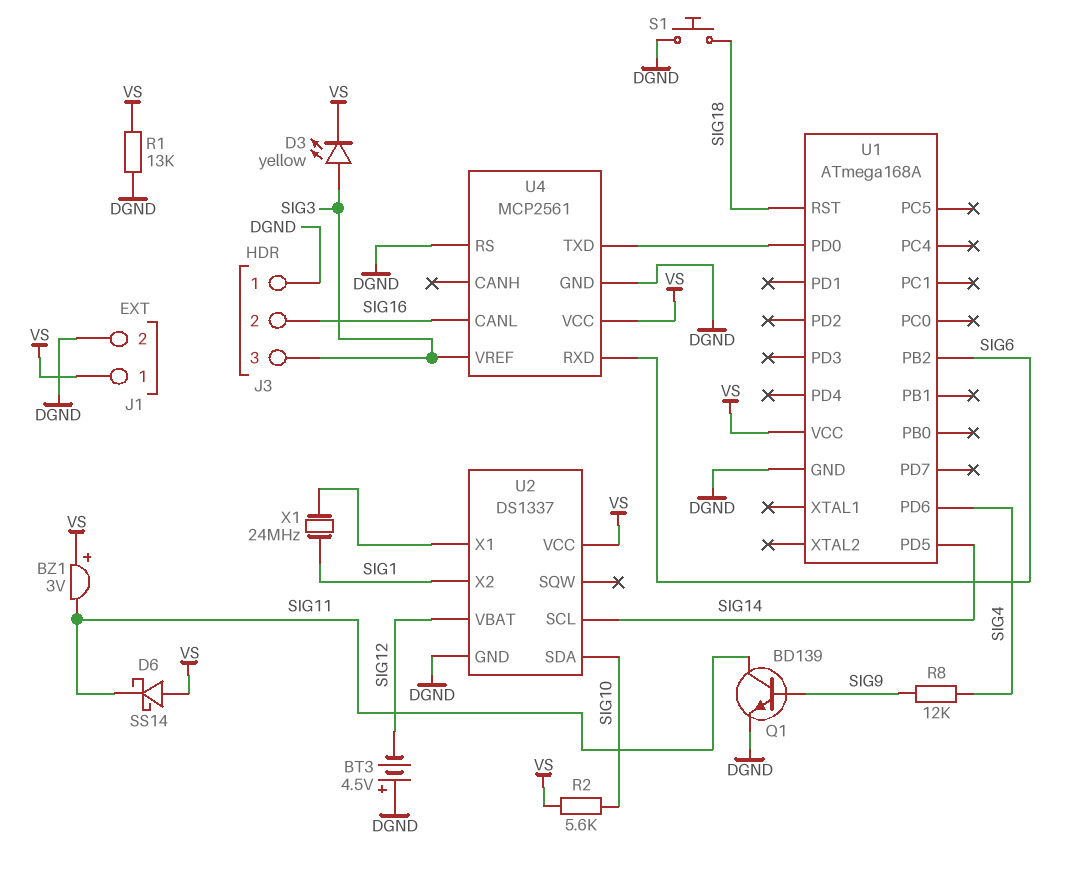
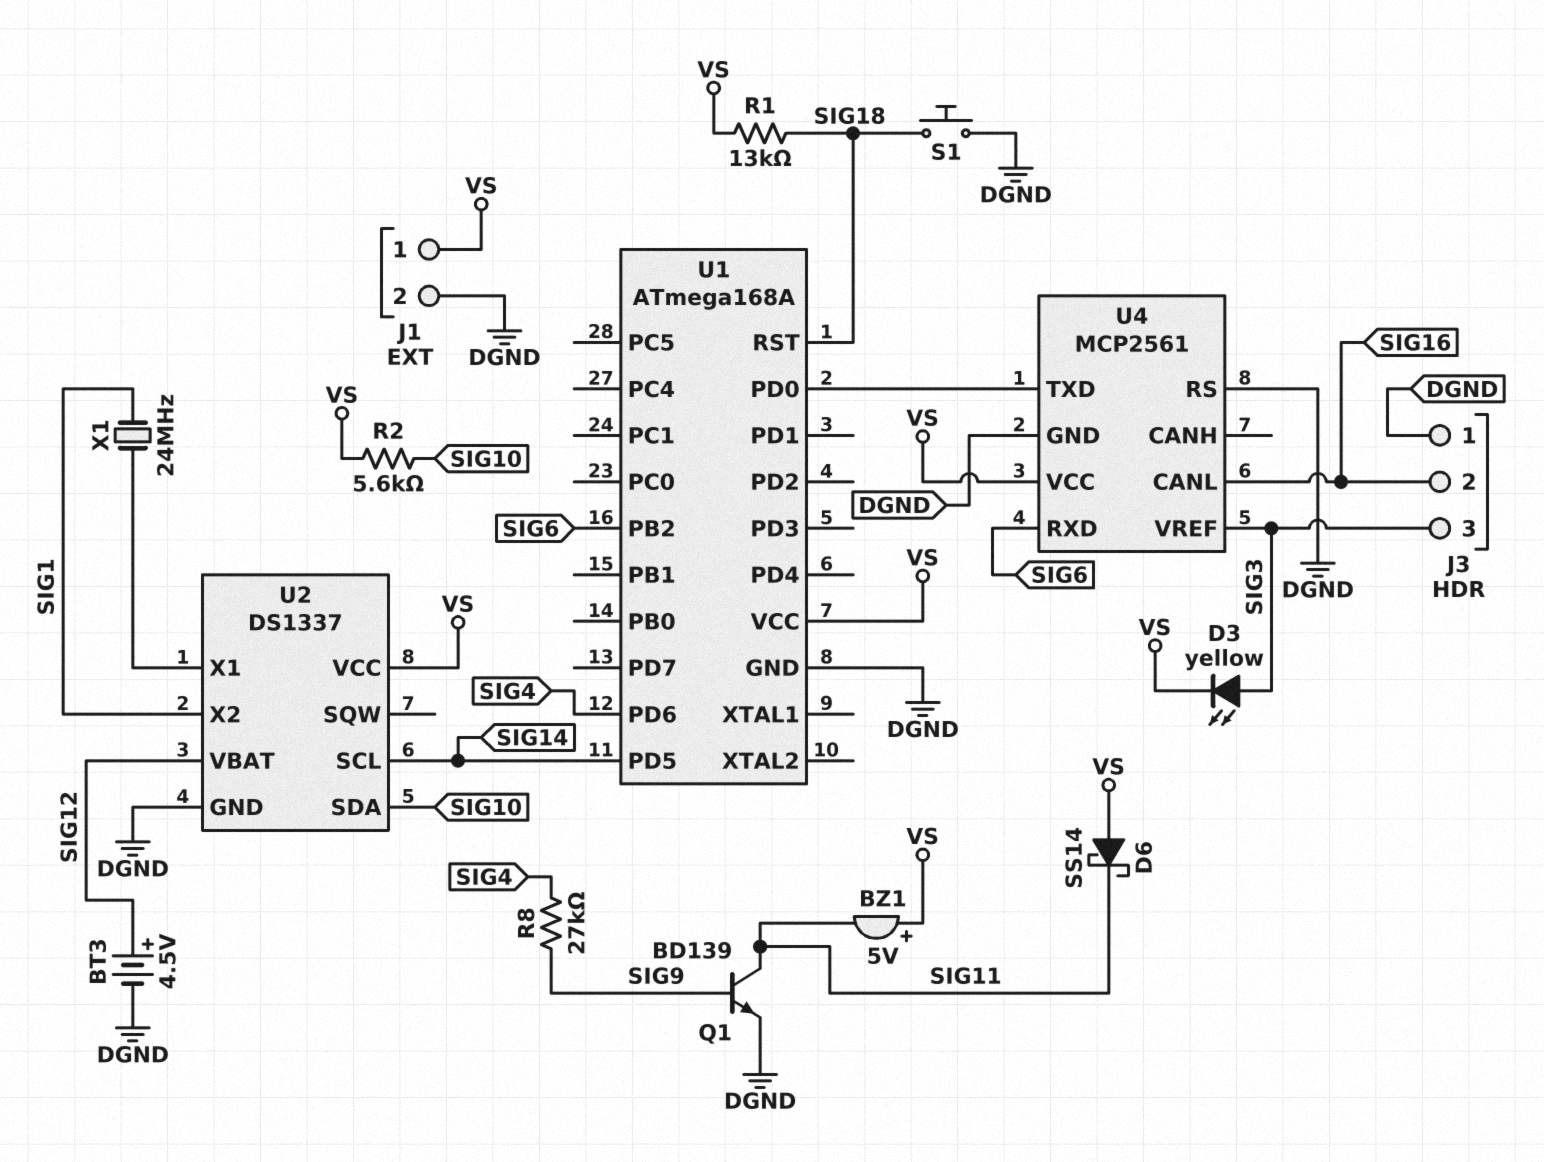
BT3: 4.5V (plus DGND, minus SIG12) -> 4.5V (plus SIG12, minus DGND)
BZ1: buzzer 3V (plus VS, minus SIG11) -> buzzer 5V (plus VS, minus SIG11)
R1: 13k (DGND, VS) -> 13k (SIG18, VS)
R8: 12k (SIG4, SIG9) -> 27k (SIG4, SIG9)

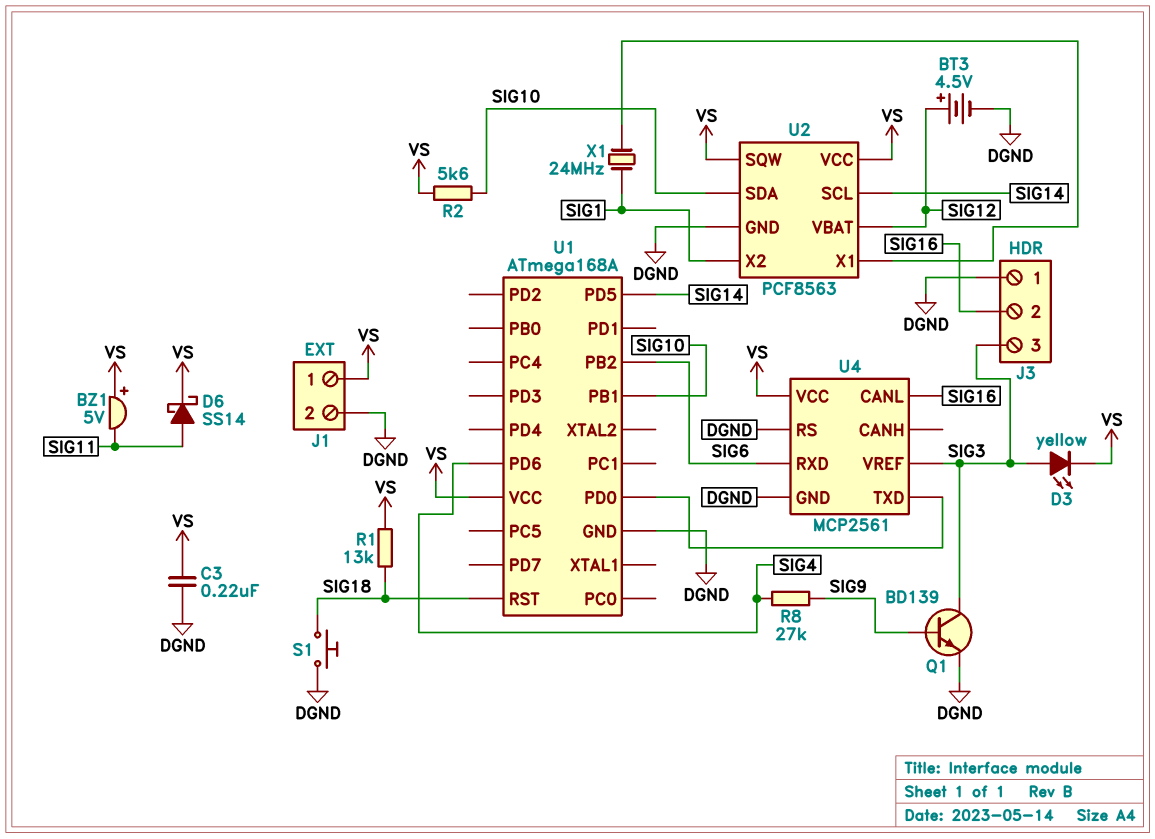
C3: none -> 220nF (DGND, VS)
D6: schottky SS14 (A VS, K SIG11) -> schottky SS14 (A SIG11, K VS)
Q1: NPN BD139 (B SIG9, C SIG11, E DGND) -> NPN BD139 (B SIG9, C SIG3, E DGND)
U1 pin PB1: none -> SIG10
U2: DS1337 -> PCF8563
U2 pin SQW: none -> VS

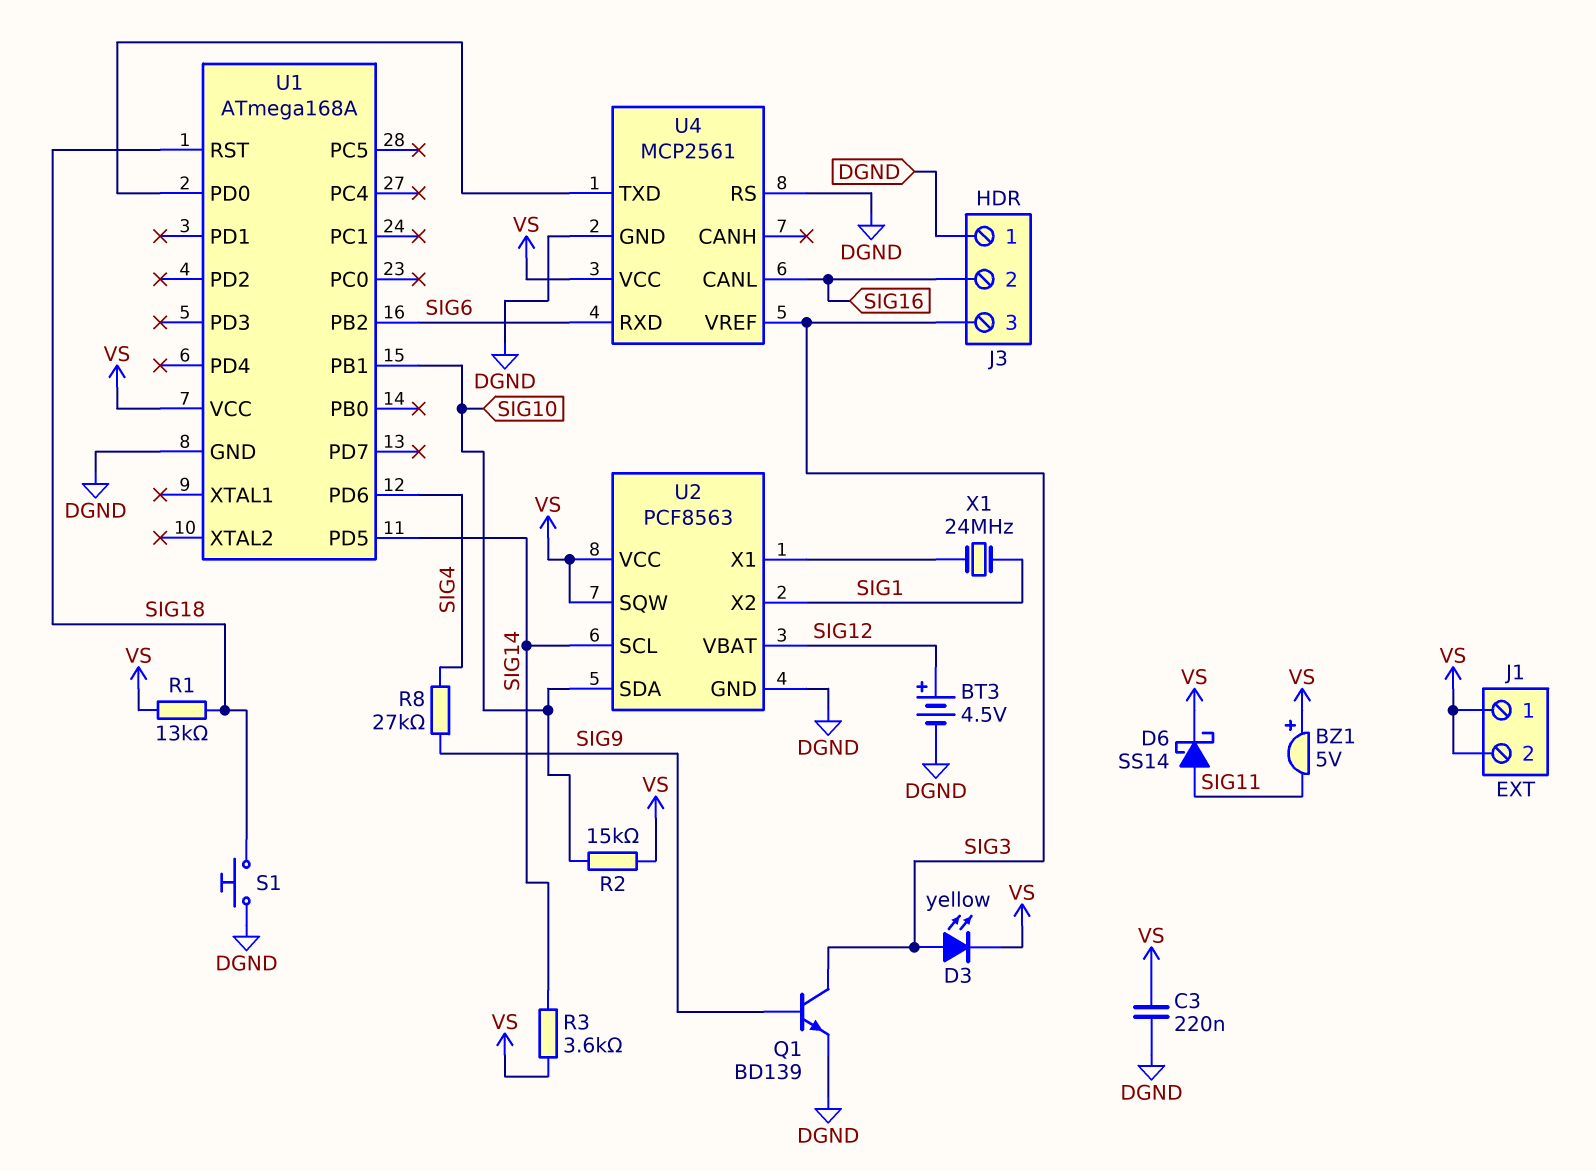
J1 pin 2: DGND -> VS
R2: 5.6k (SIG10, VS) -> 15k (SIG10, VS)
R3: none -> 3.6k (SIG14, VS)

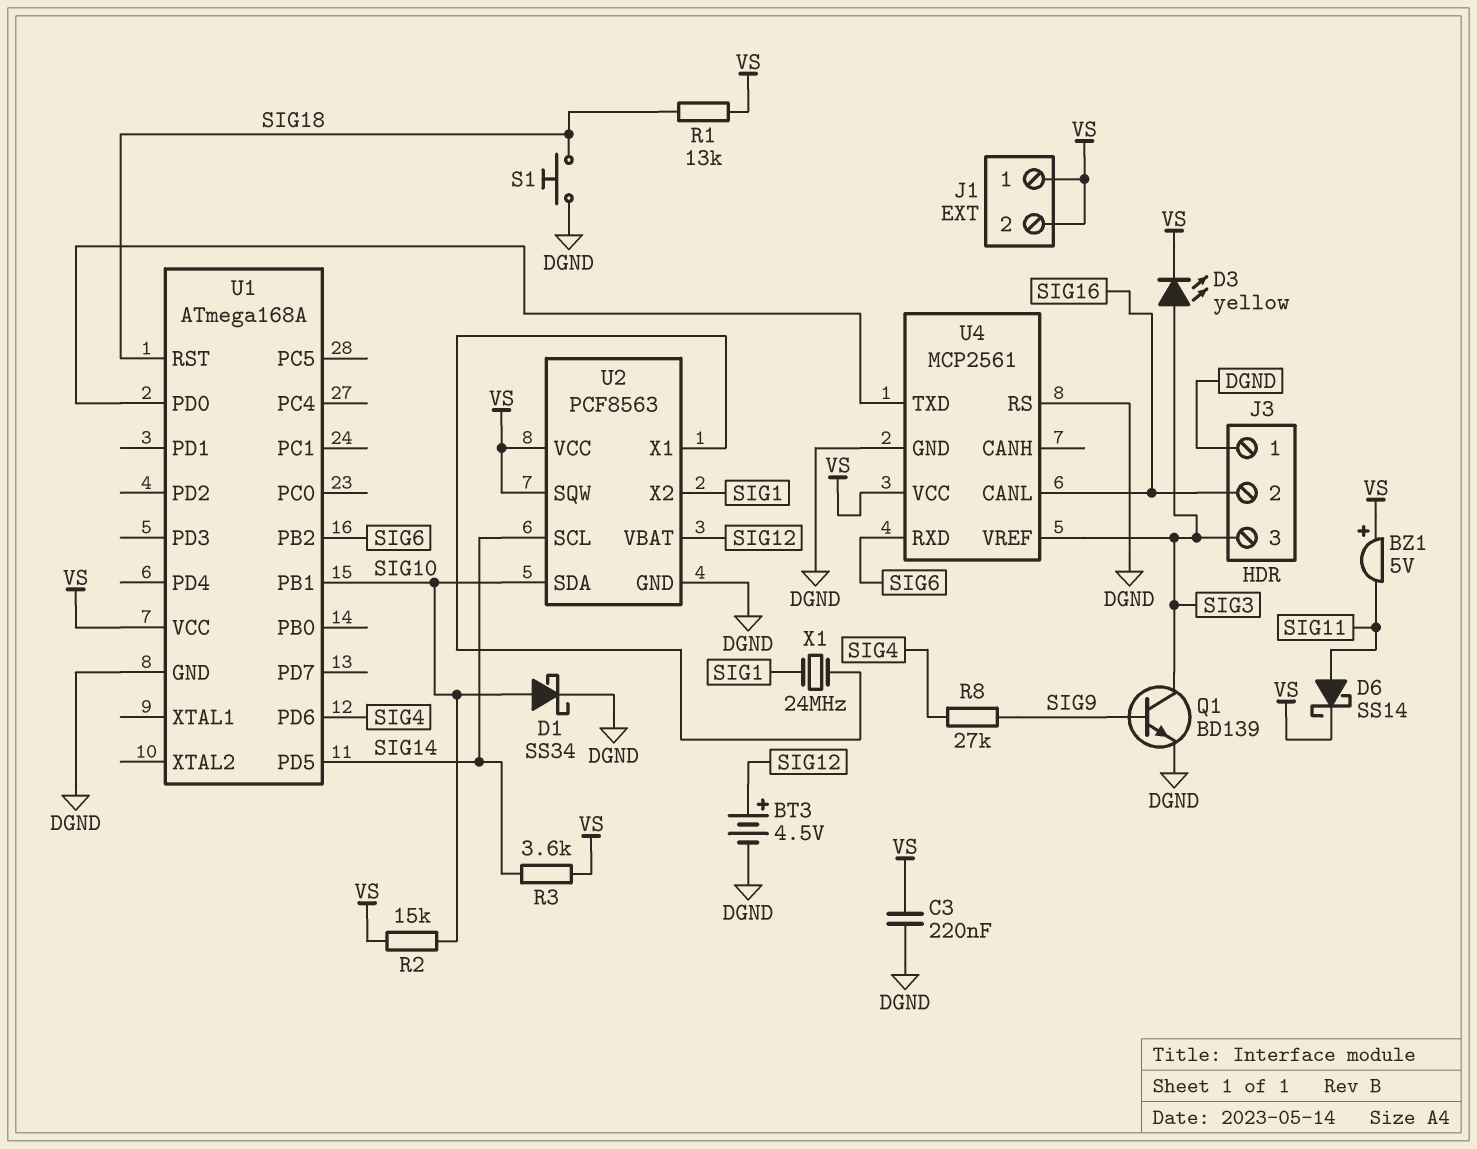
D1: none -> schottky SS34 (A SIG10, K DGND)

